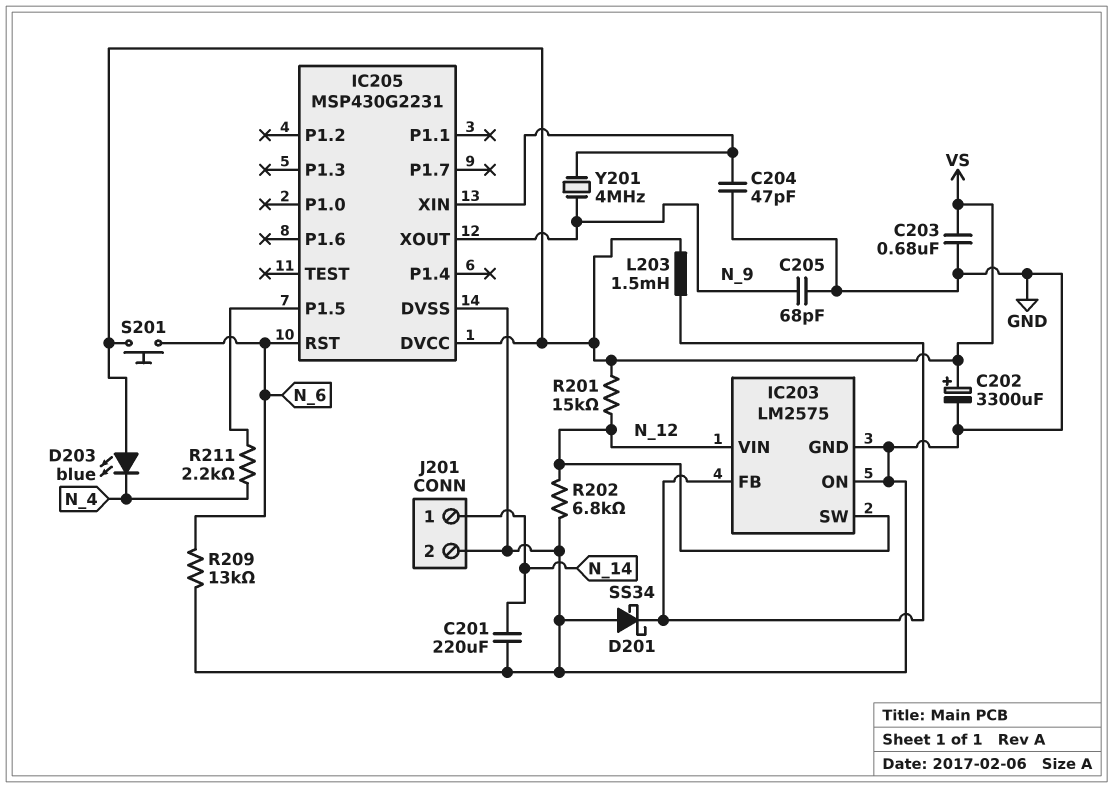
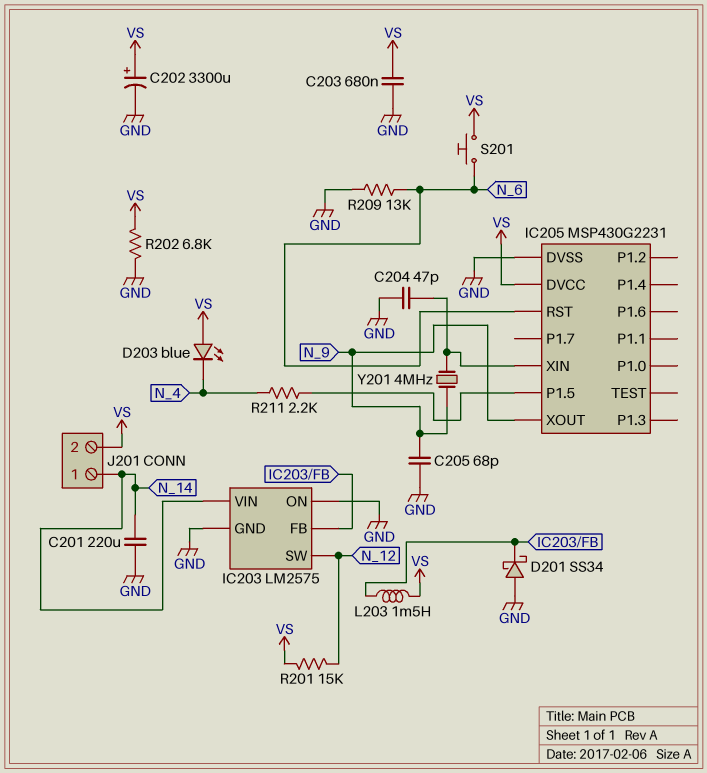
IC203 pin VIN: N_12 -> N_14
J201 pin 2: GND -> VS
R202: 6.8k (GND, N_12) -> 6.8k (GND, VS)

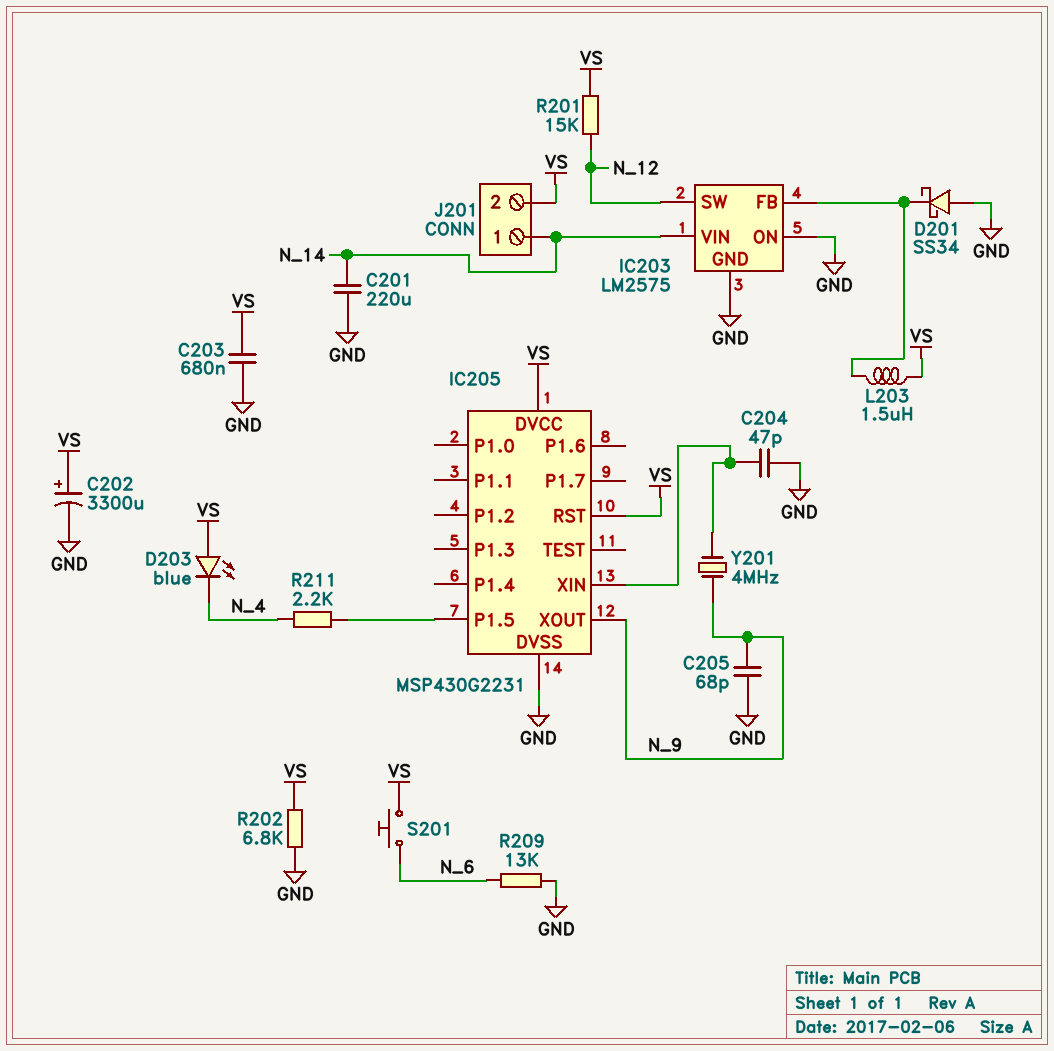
IC205 pin RST: N_6 -> VS
L203: 1.5mH (IC203/FB, VS) -> 1.5uH (IC203/FB, VS)

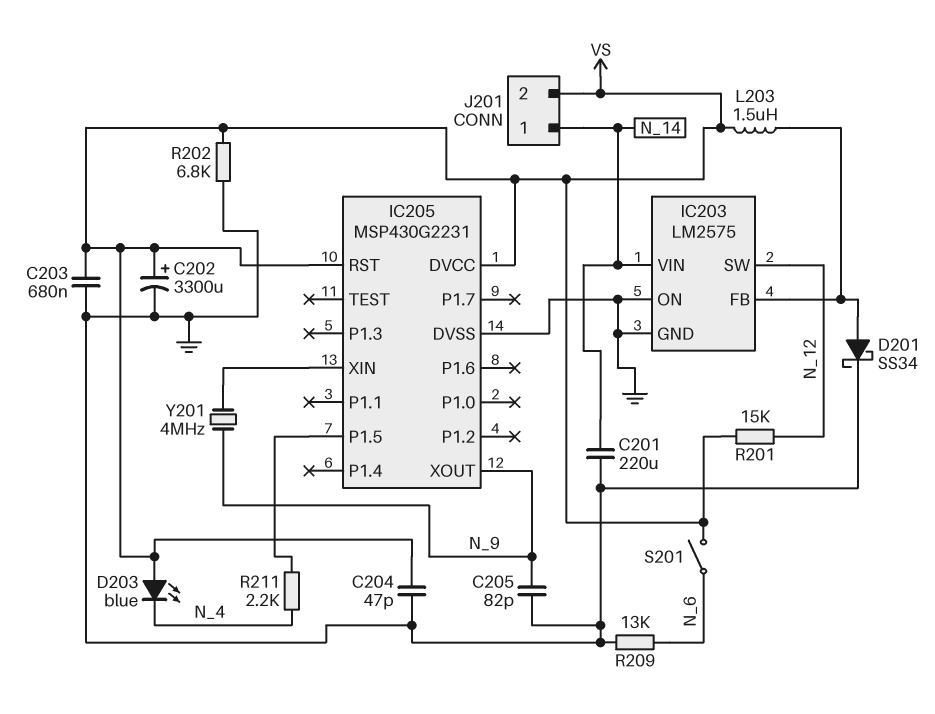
C204: 47pF (GND, IC205/XIN) -> 47pF (GND, VS)
C205: 68pF (GND, N_9) -> 82pF (GND, N_9)
D201: schottky SS34 (A GND, K IC203/FB) -> schottky SS34 (A IC203/FB, K GND)
S201: button (N_6, VS) -> switch (N_6, VS)

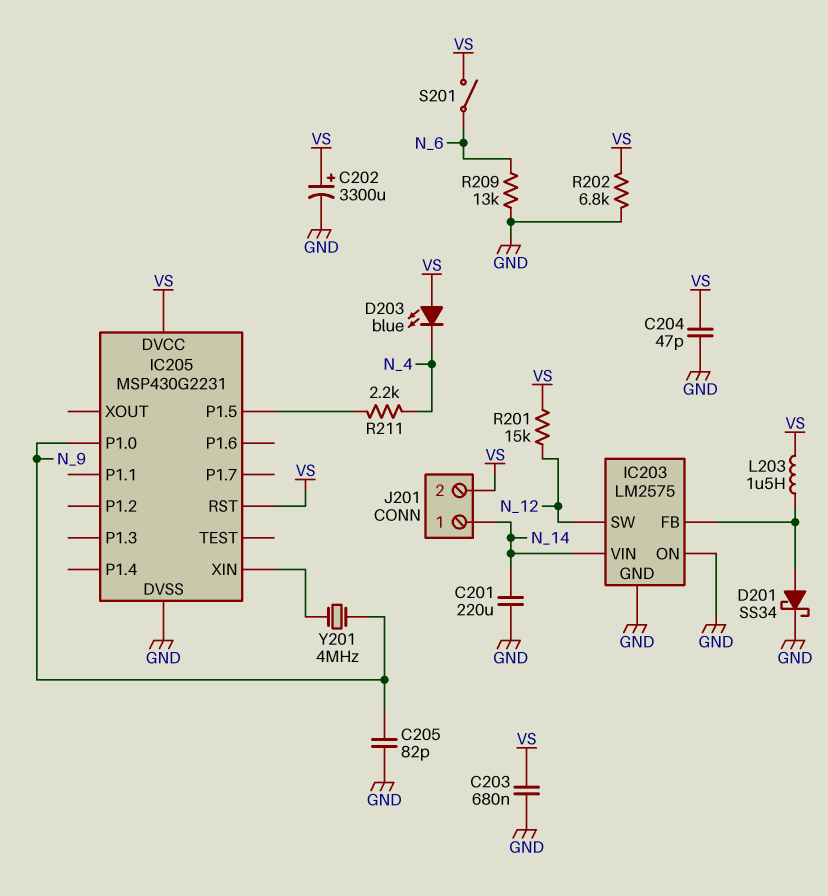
IC205 pin P1.0: none -> N_9
IC205 pin XOUT: N_9 -> none

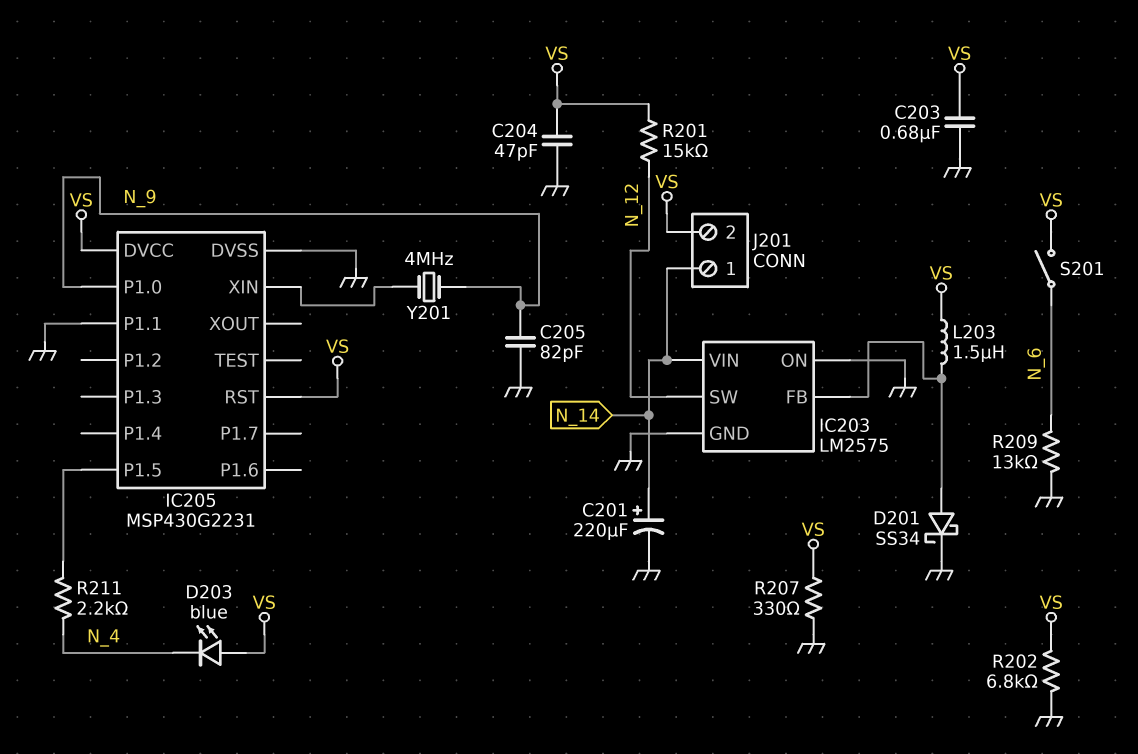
C201: 220uF (GND, N_14) -> 220uF (plus N_14, minus GND)
C202: 3300uF (plus VS, minus GND) -> none
IC205 pin P1.1: none -> GND
R207: none -> 330 (GND, VS)

